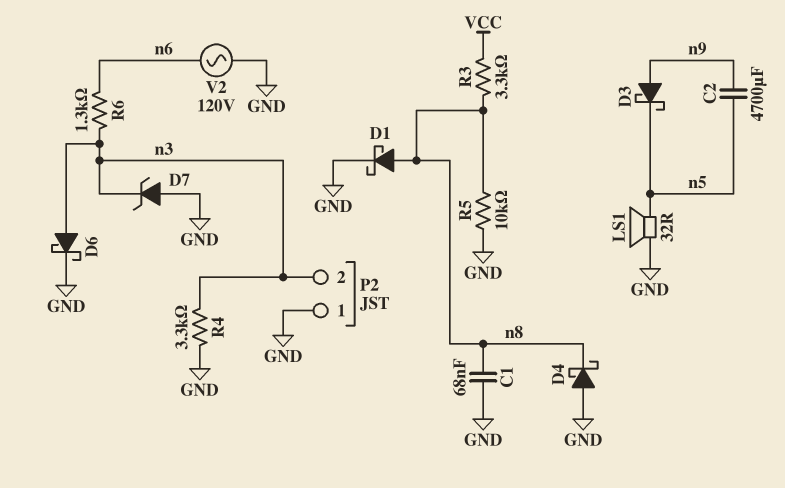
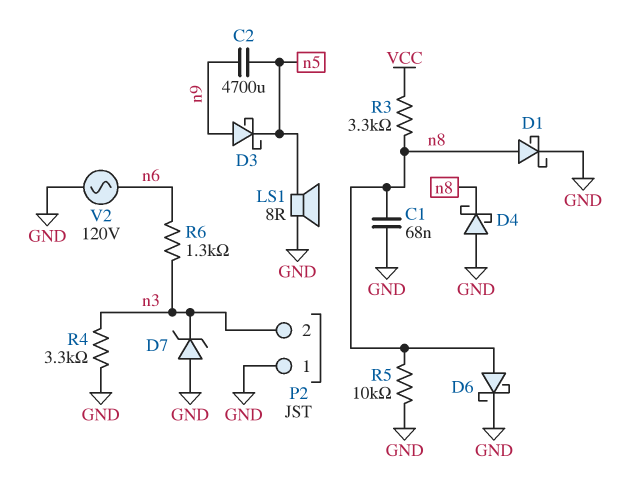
D6: schottky (A n3, K GND) -> schottky (A n8, K GND)
LS1: speaker 32R (GND, n5) -> speaker 8R (GND, n5)

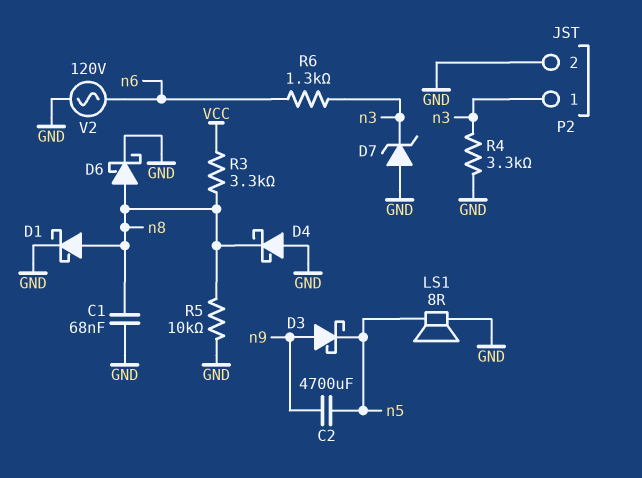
P2 pin 1: GND -> n3
P2 pin 2: n3 -> GND

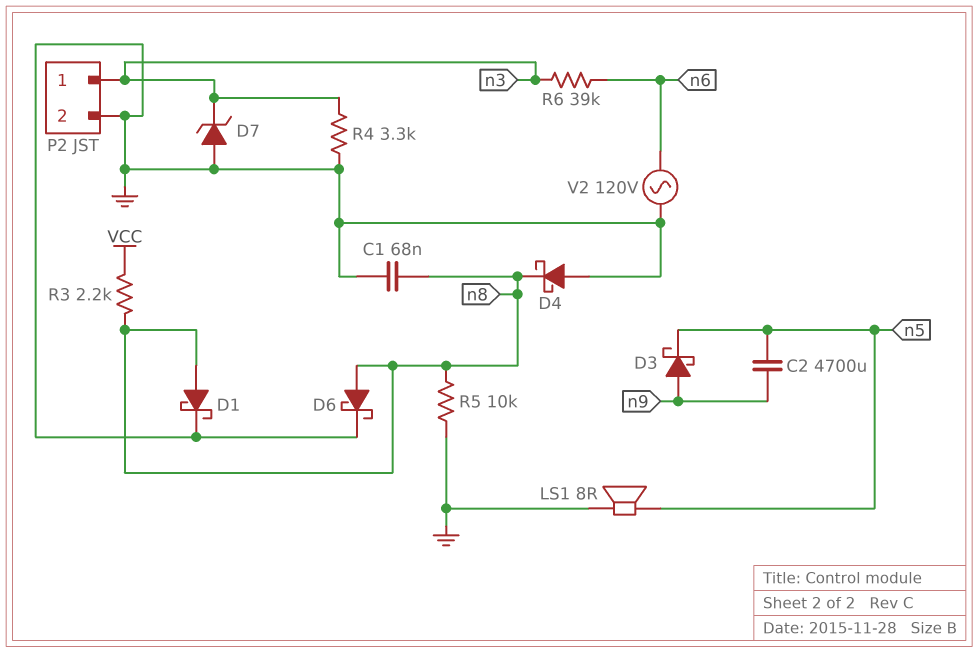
R3: 3.3k (VCC, n8) -> 2.2k (VCC, n8)
R6: 1.3k (n3, n6) -> 39k (n3, n6)

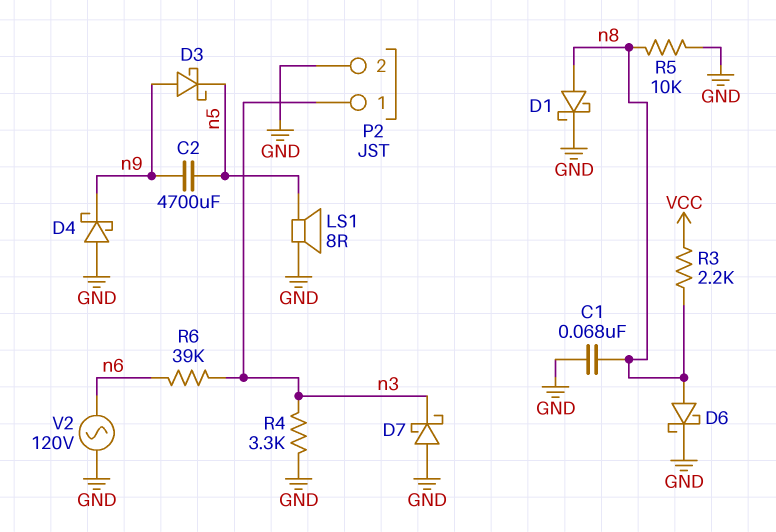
D4: schottky (A GND, K n8) -> schottky (A GND, K n9)
D7: zener (A GND, K n3) -> schottky (A GND, K n3)

